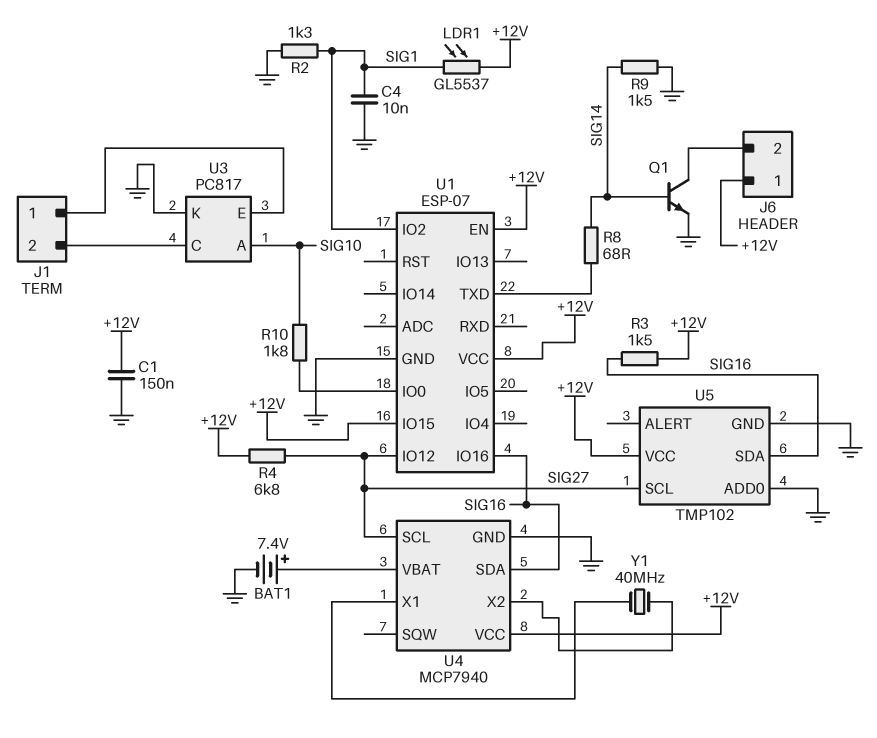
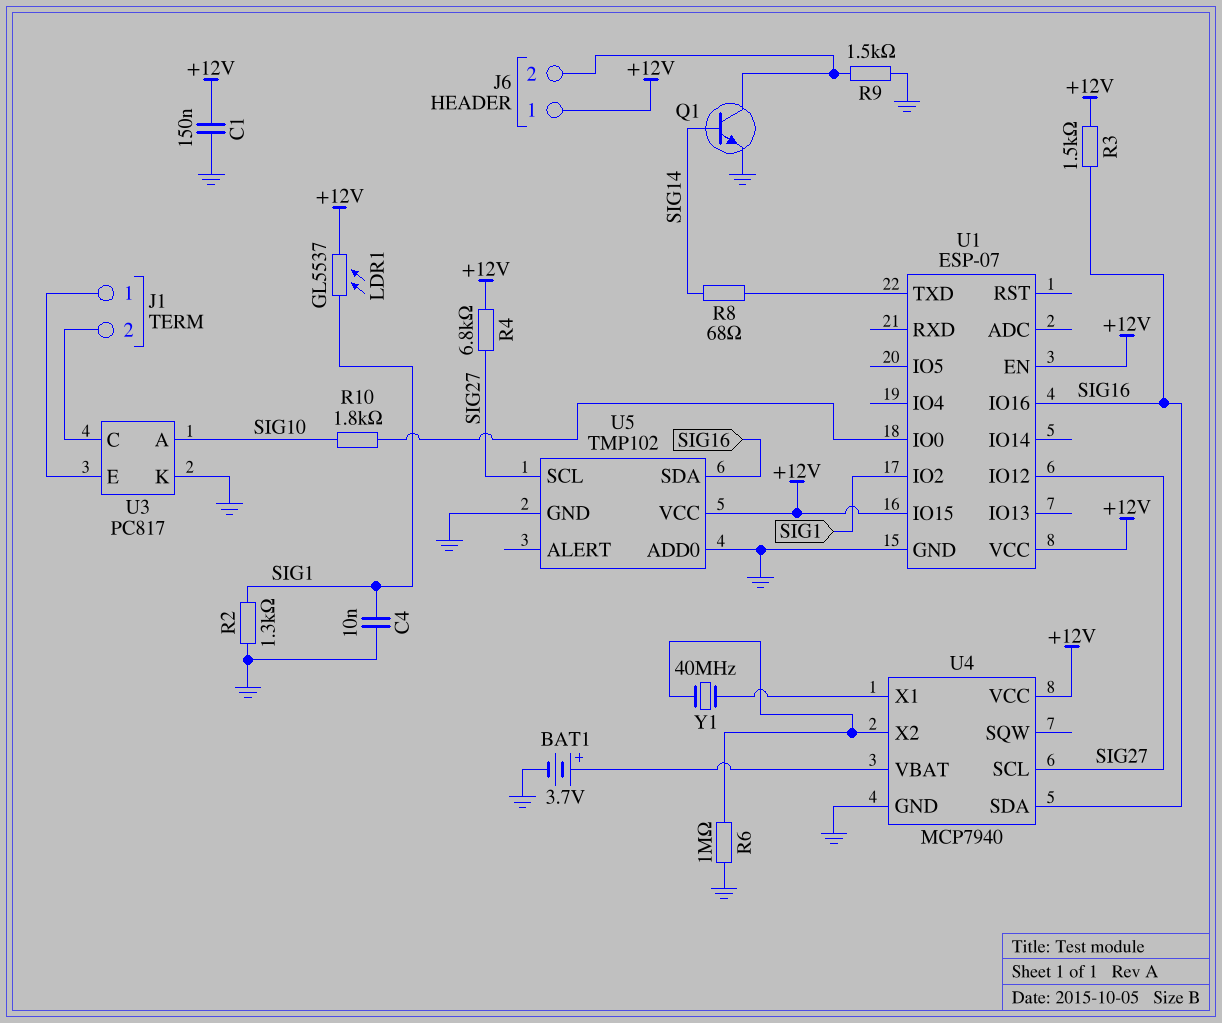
BAT1: 7.4V (plus U4/VBAT, minus GND) -> 3.7V (plus U4/VBAT, minus GND)
R6: none -> 1M (GND, U4/X2)
R9: 1.5k (GND, SIG14) -> 1.5k (GND, J6/2)

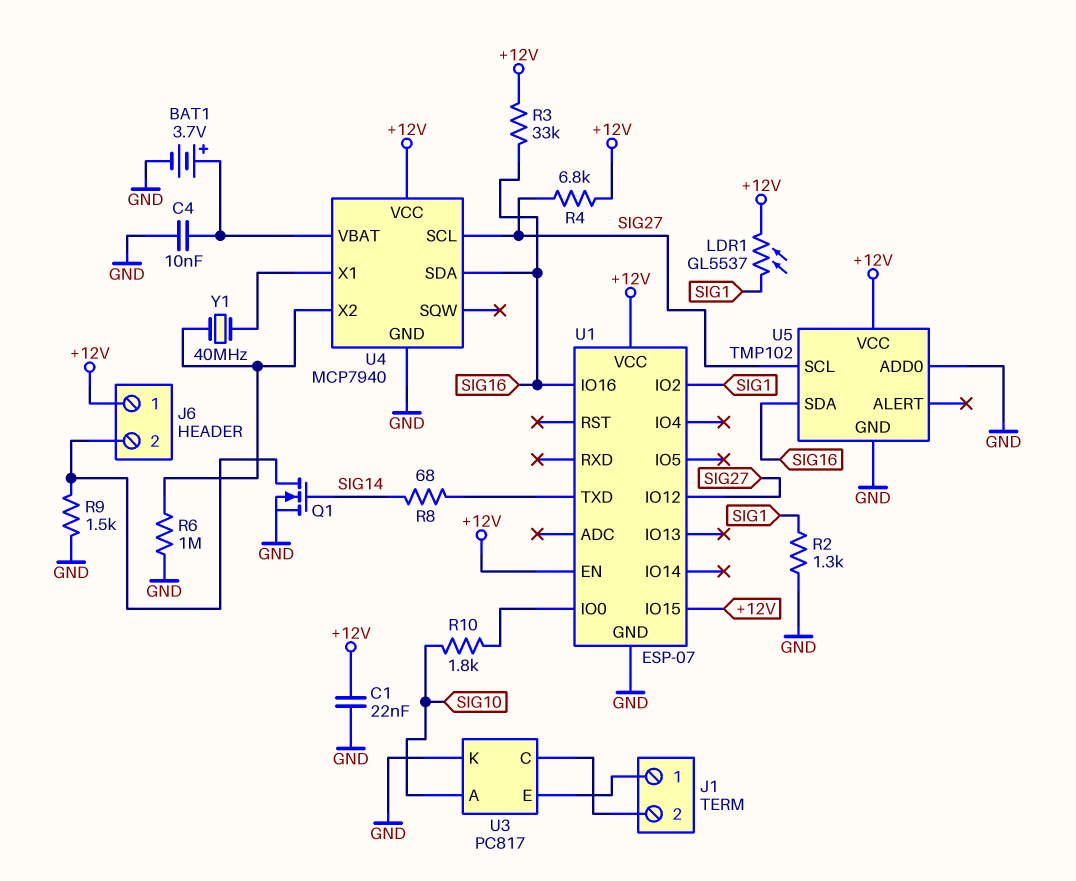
C1: 150nF (+12V, GND) -> 22nF (+12V, GND)
C4: 10nF (GND, SIG1) -> 10nF (GND, U4/VBAT)
Q1: NPN (B SIG14, C J6/2, E GND) -> NMOS (G SIG14, D J6/2, S GND)
R3: 1.5k (+12V, SIG16) -> 33k (+12V, SIG16)

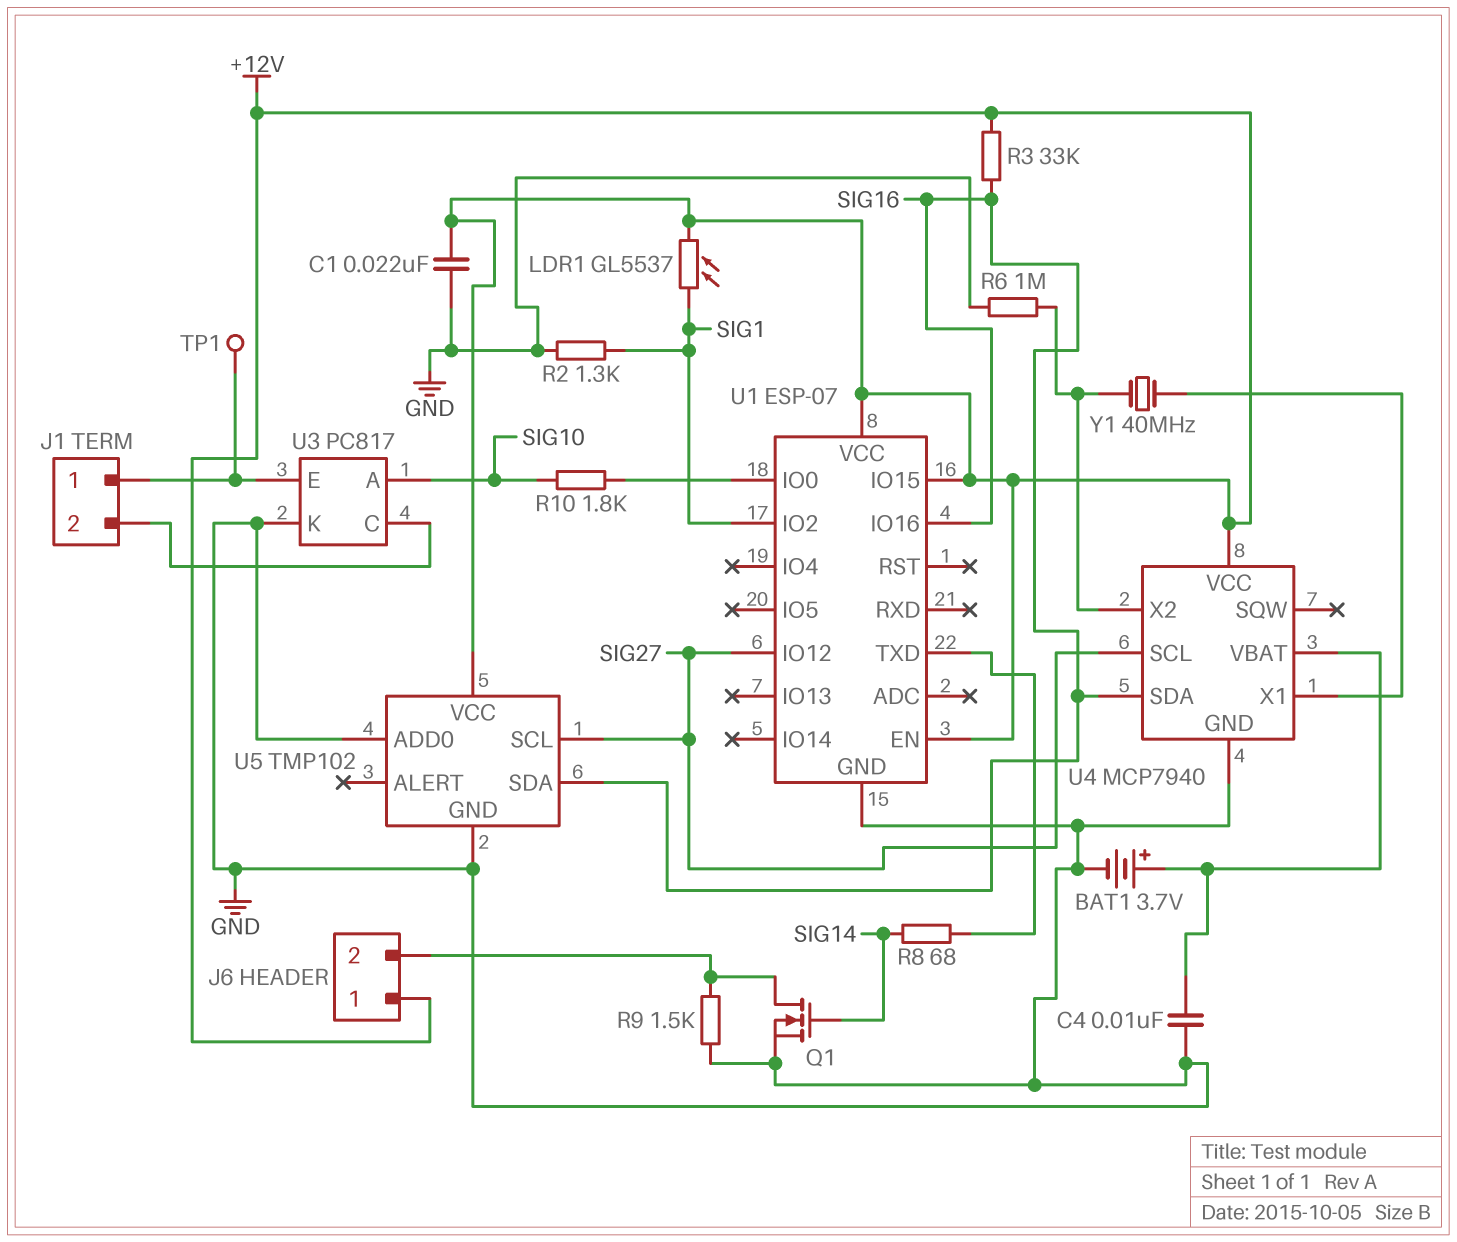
R4: 6.8k (+12V, SIG27) -> none
TP1: none -> test point (J1/1)

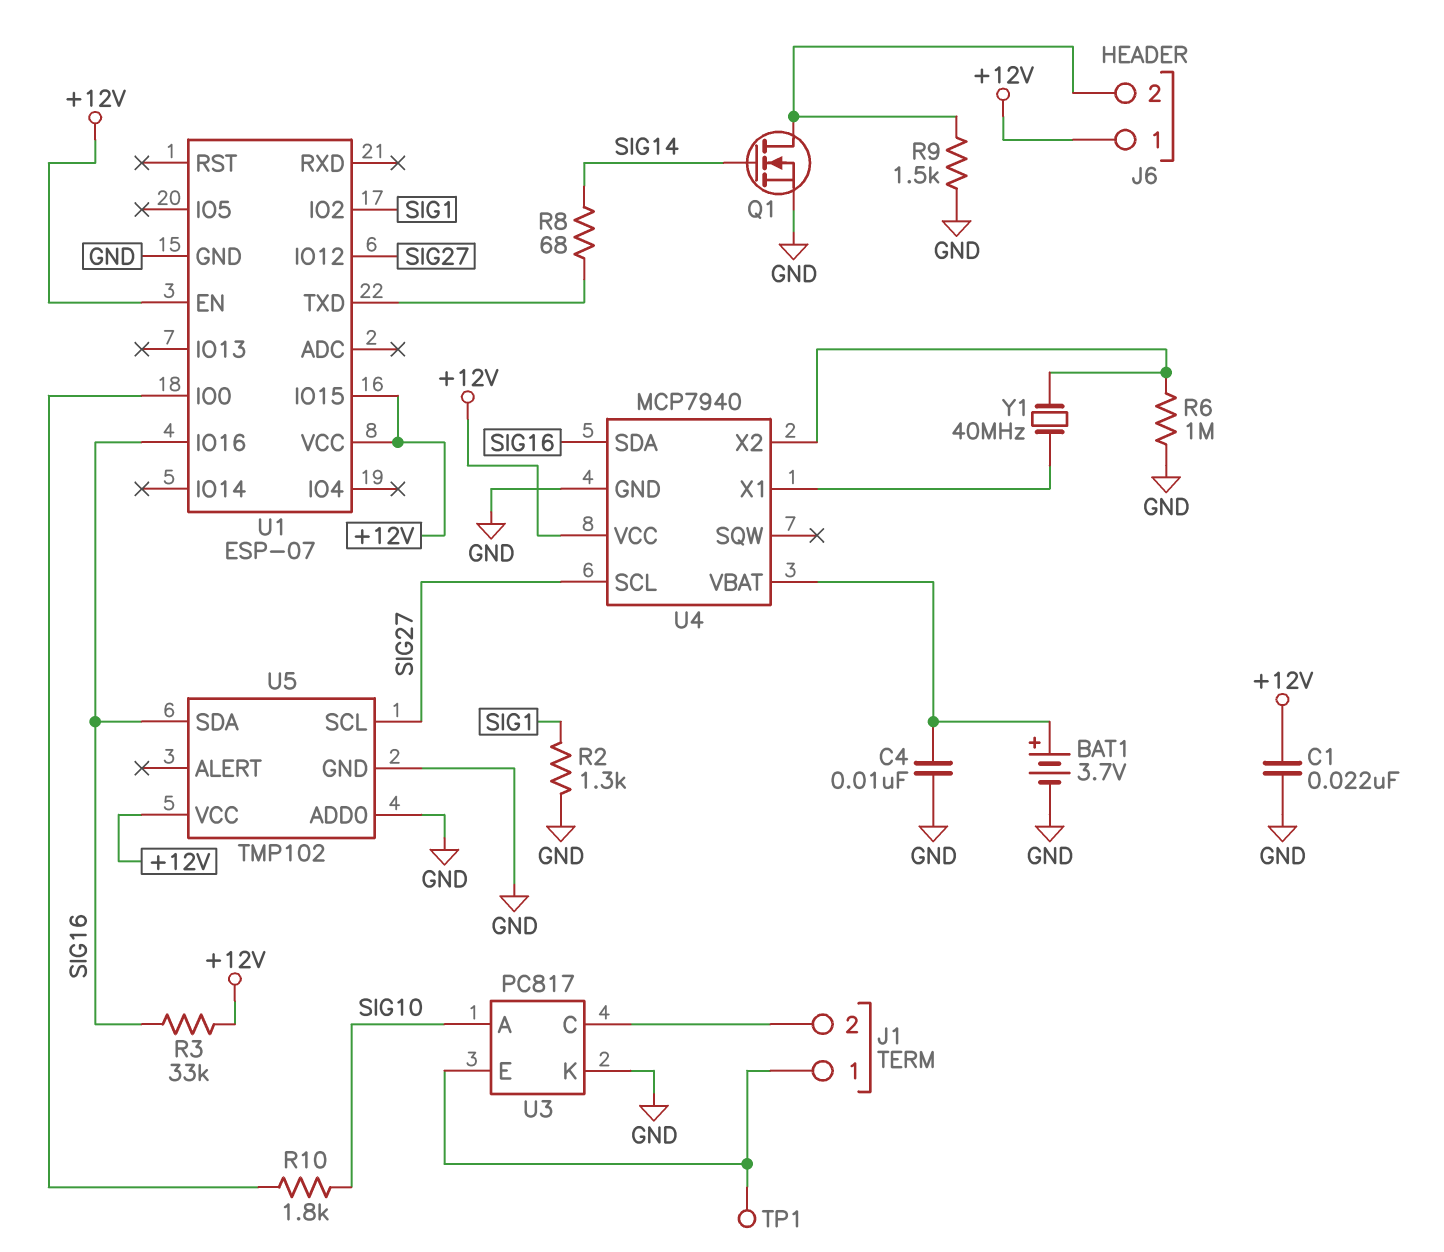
LDR1: GL5537 (+12V, SIG1) -> none

